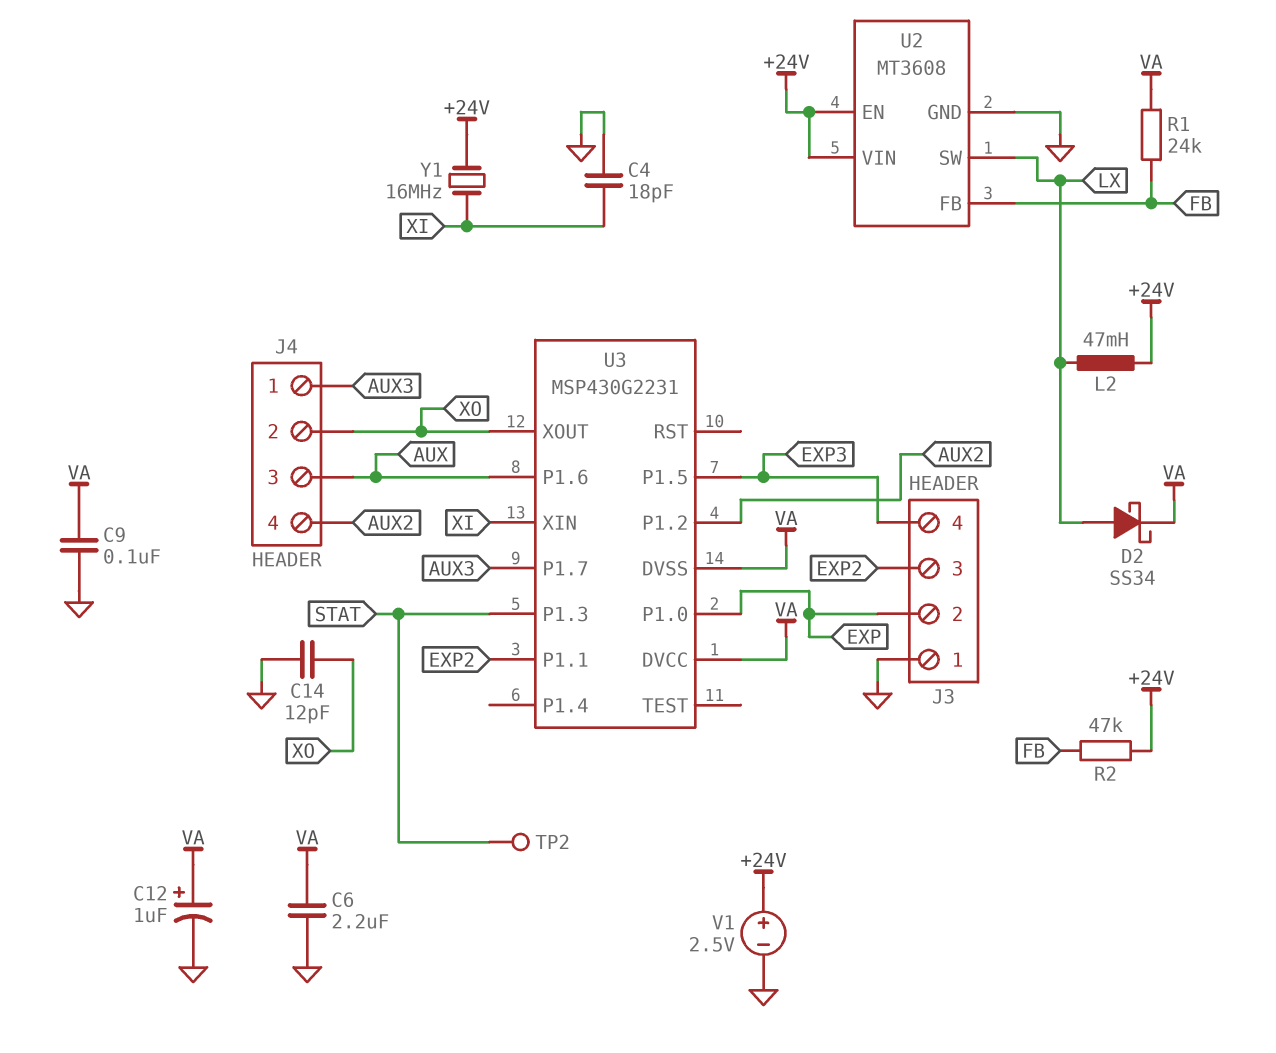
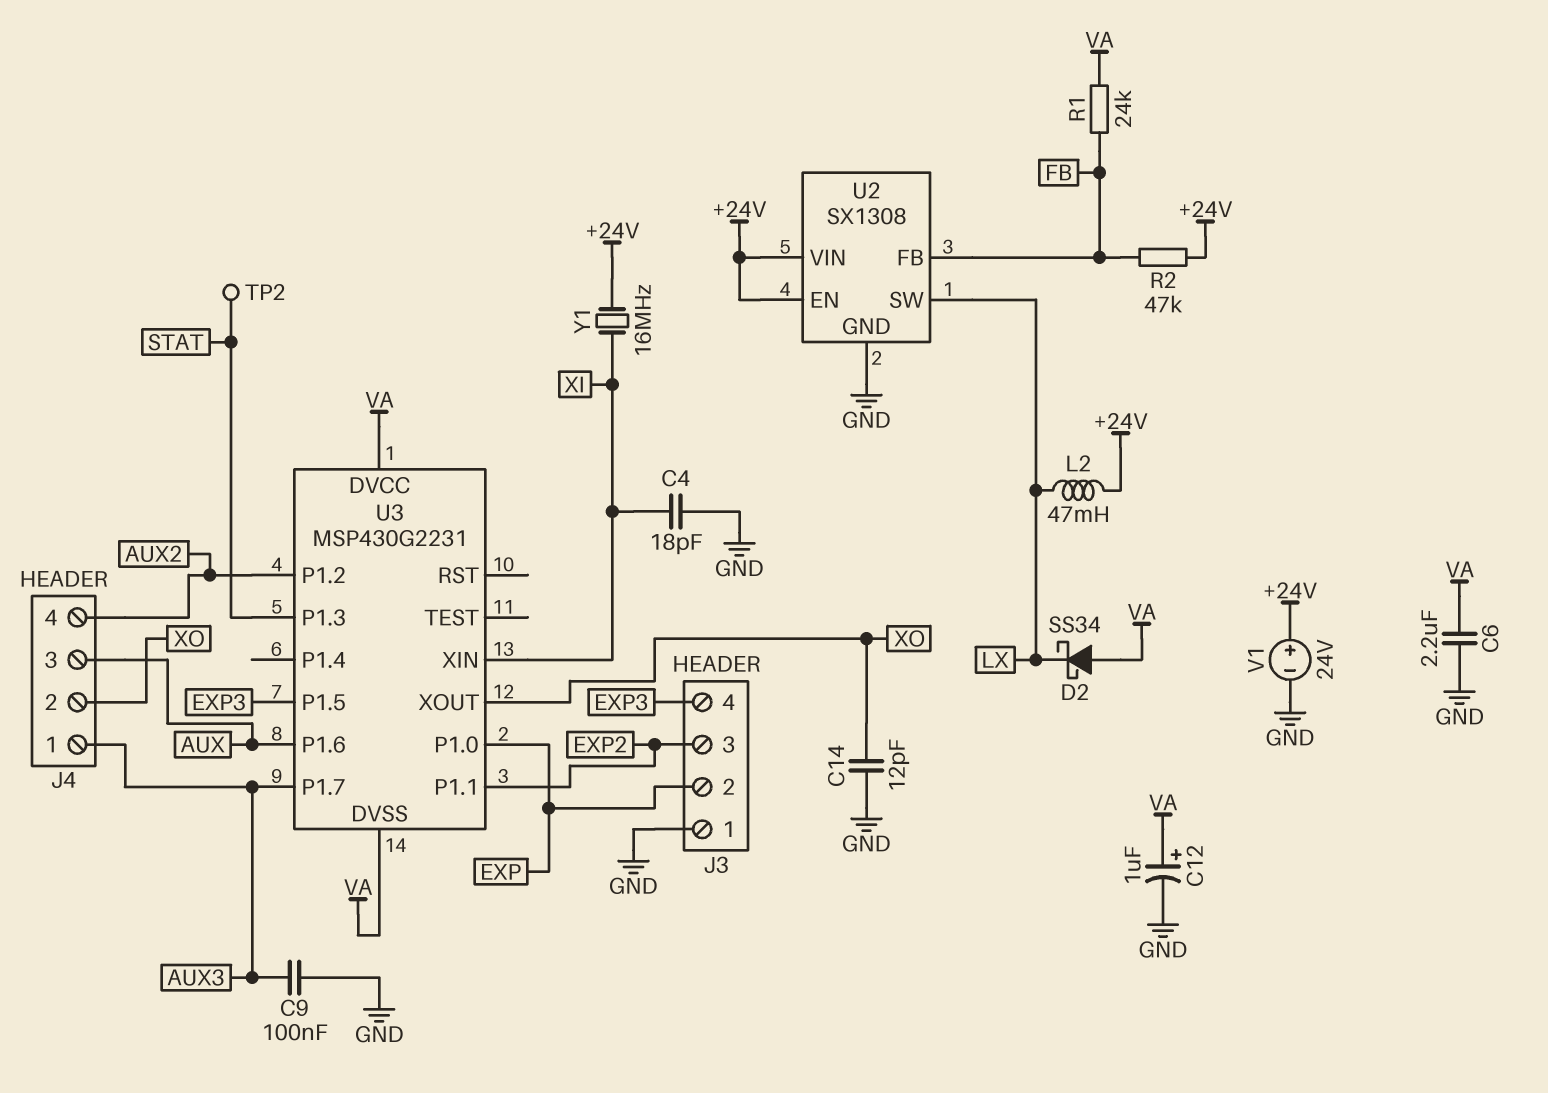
C9: 100nF (GND, VA) -> 100nF (AUX3, GND)
D2: schottky SS34 (A LX, K VA) -> schottky SS34 (A VA, K LX)
U2: MT3608 -> SX1308
V1: 2.5V (plus +24V, minus GND) -> 24V (plus +24V, minus GND)

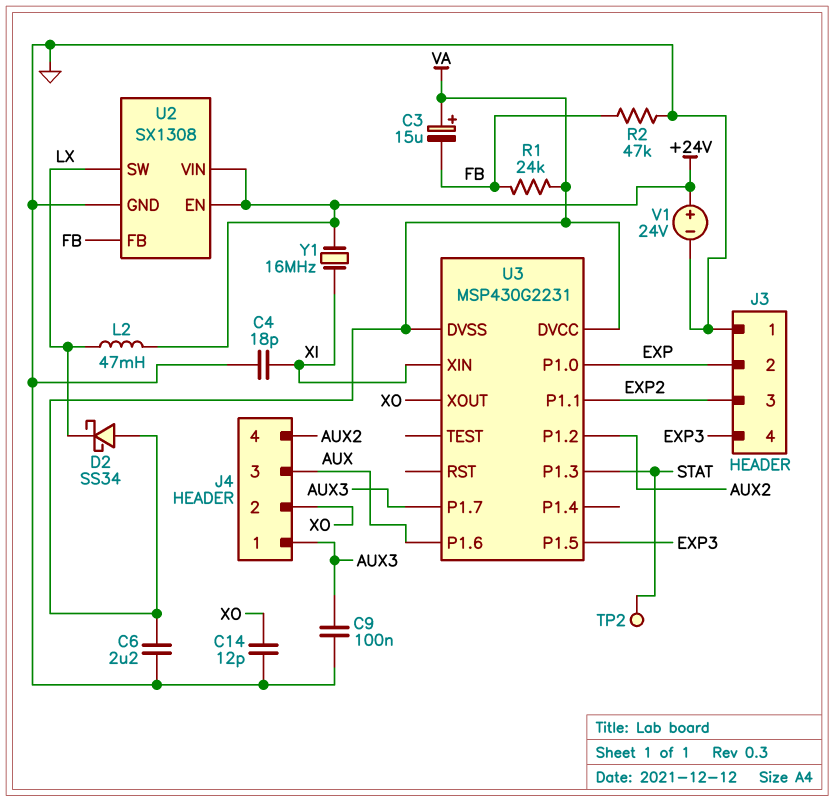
C3: none -> 15uF (plus VA, minus FB)
C12: 1uF (plus VA, minus GND) -> none
R2: 47k (+24V, FB) -> 47k (FB, GND)

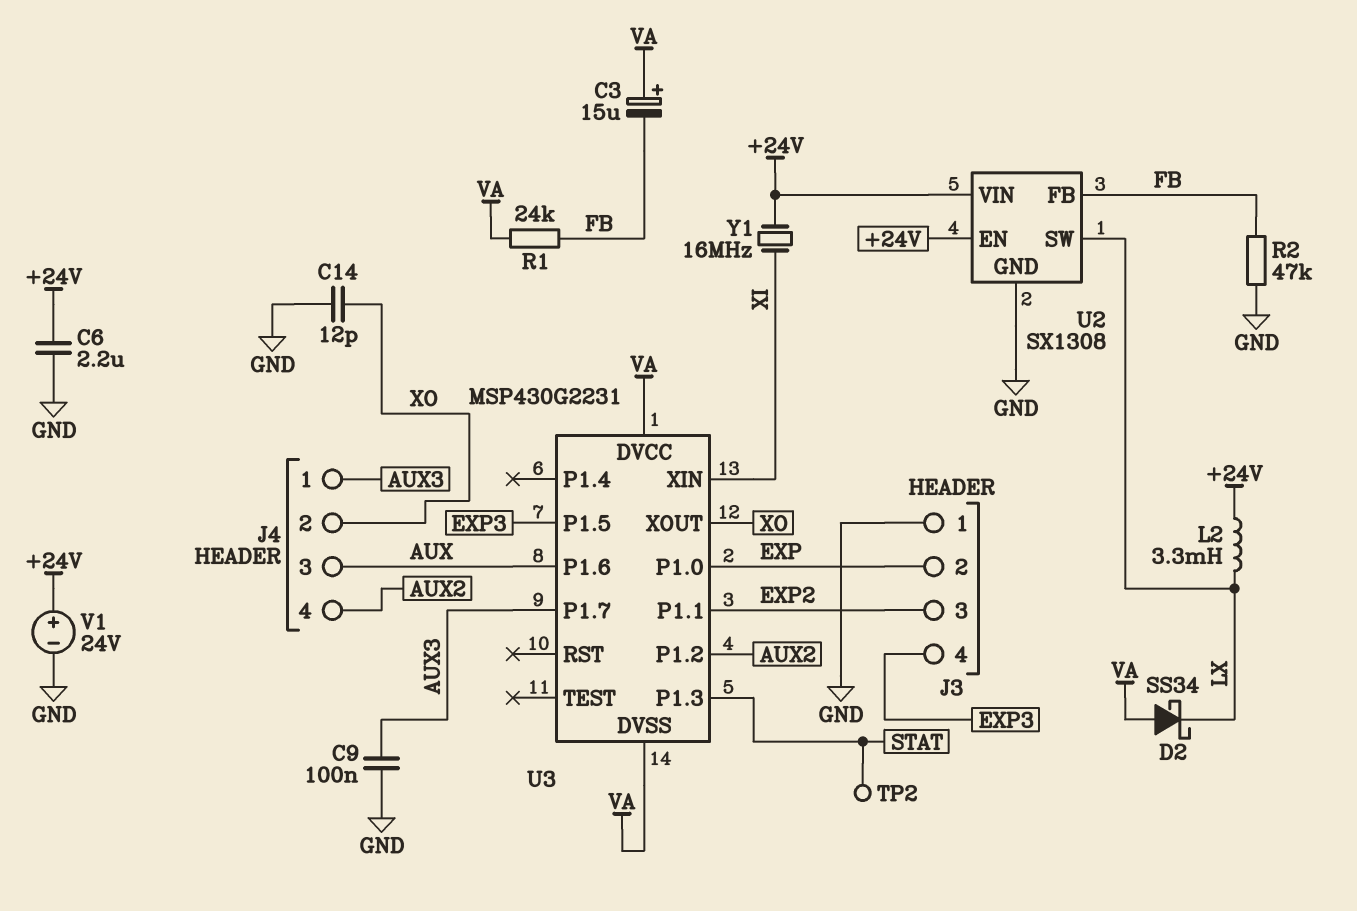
C4: 18pF (GND, XI) -> none
C6: 2.2uF (GND, VA) -> 2.2uF (+24V, GND)
L2: 47mH (+24V, LX) -> 3.3mH (+24V, LX)

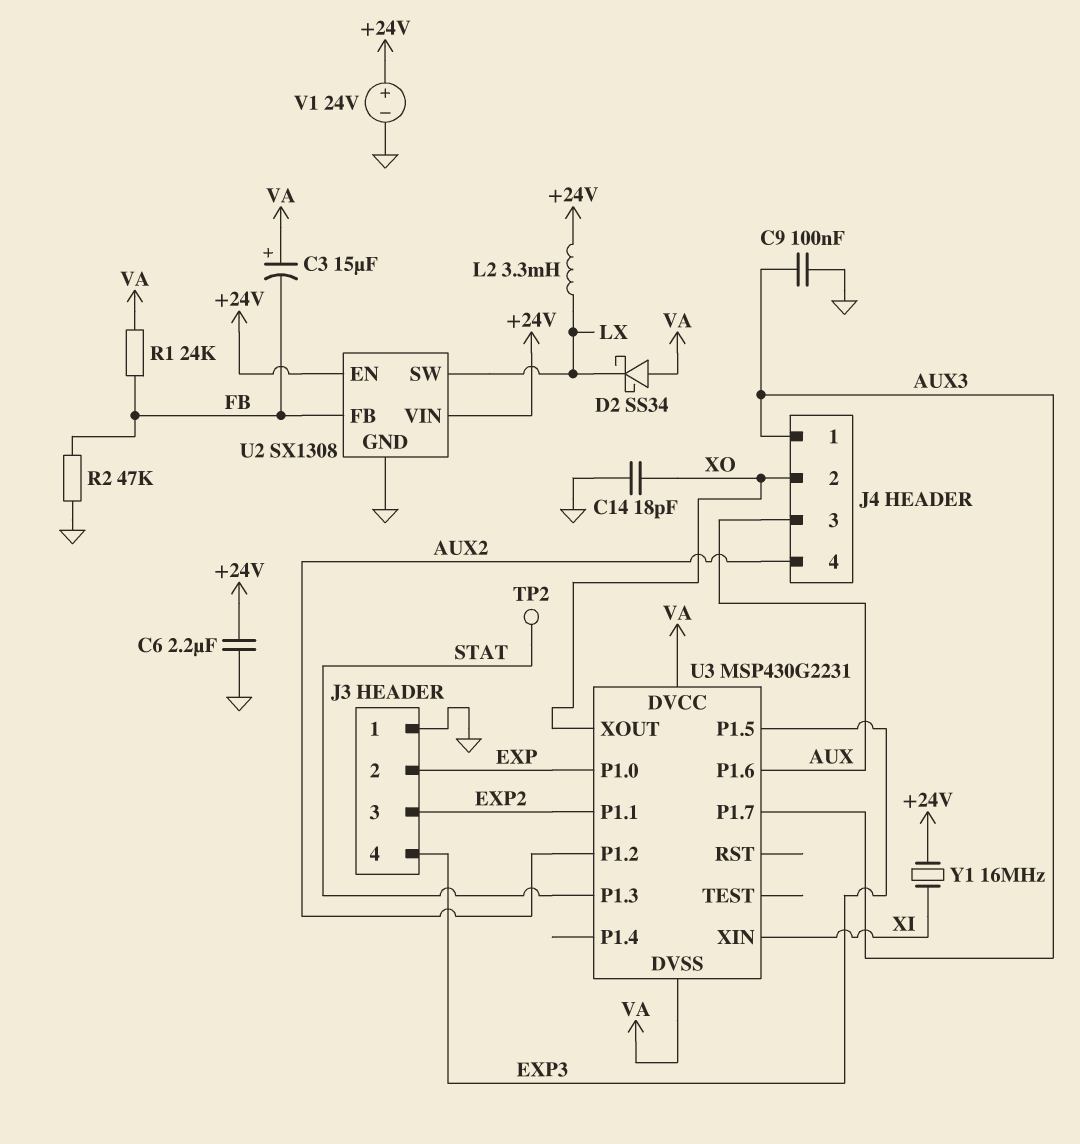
C14: 12pF (GND, XO) -> 18pF (GND, XO)

